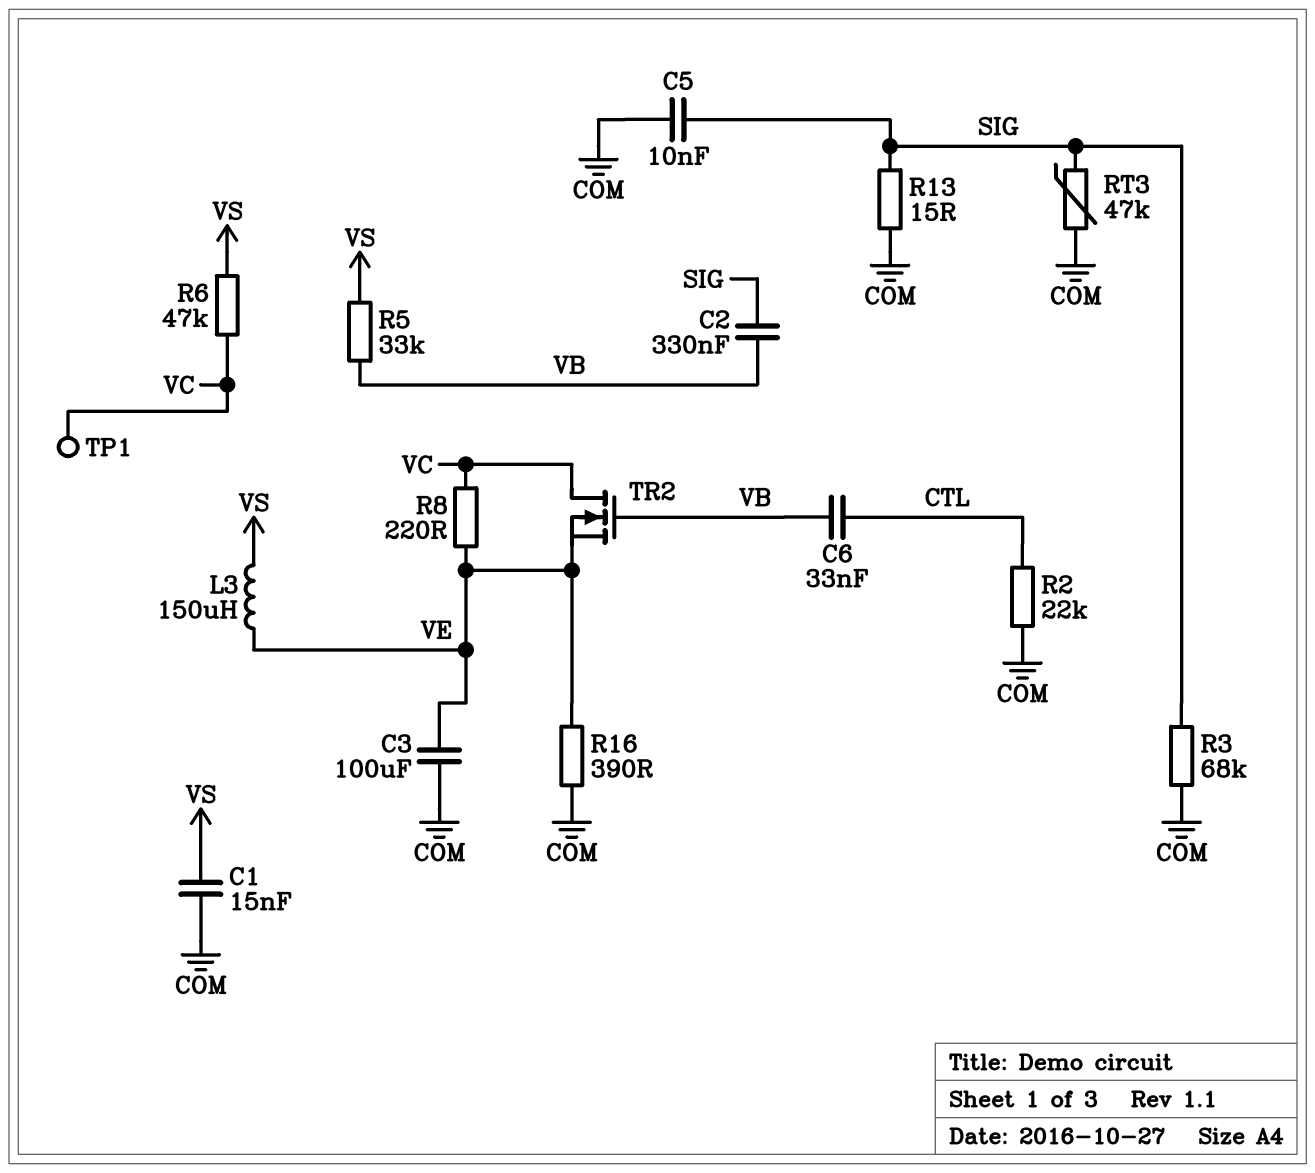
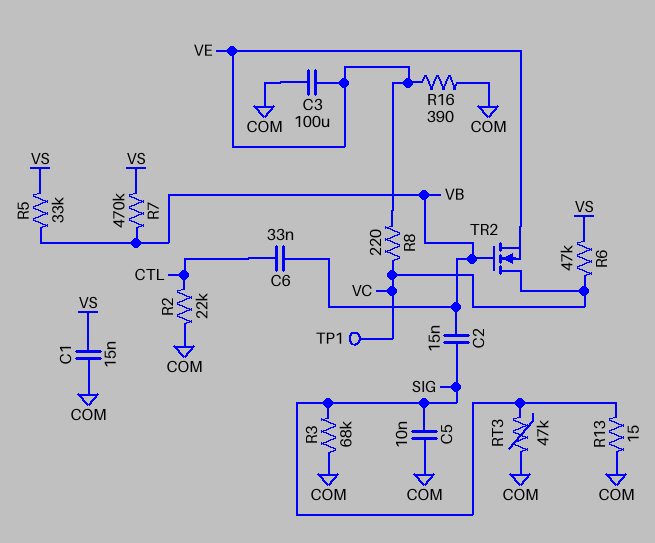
C2: 330nF (SIG, VB) -> 15nF (SIG, VB)
L3: 150uH (VE, VS) -> none
R7: none -> 470k (VB, VS)

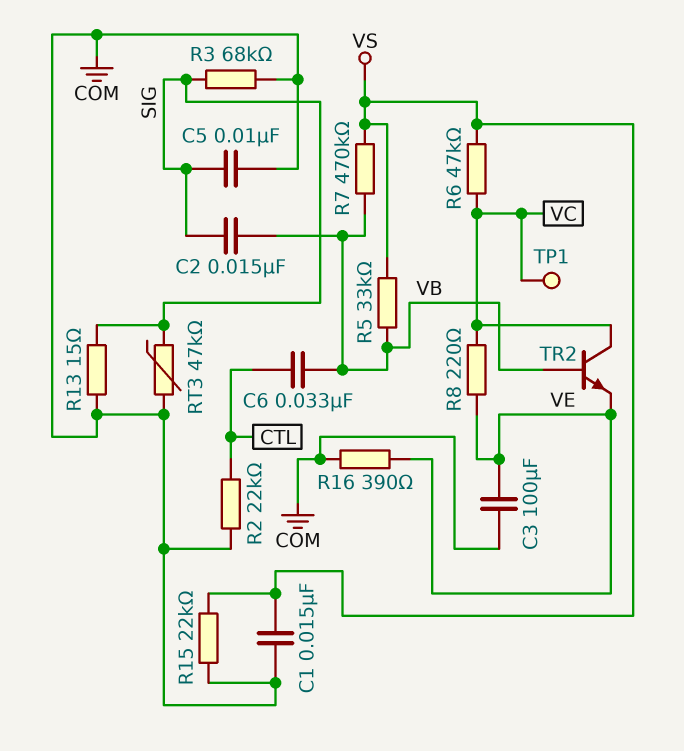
R15: none -> 22k (COM, VS)
TR2: NMOS (G VB, D VC, S VE) -> NPN (B VB, C VC, E VE)

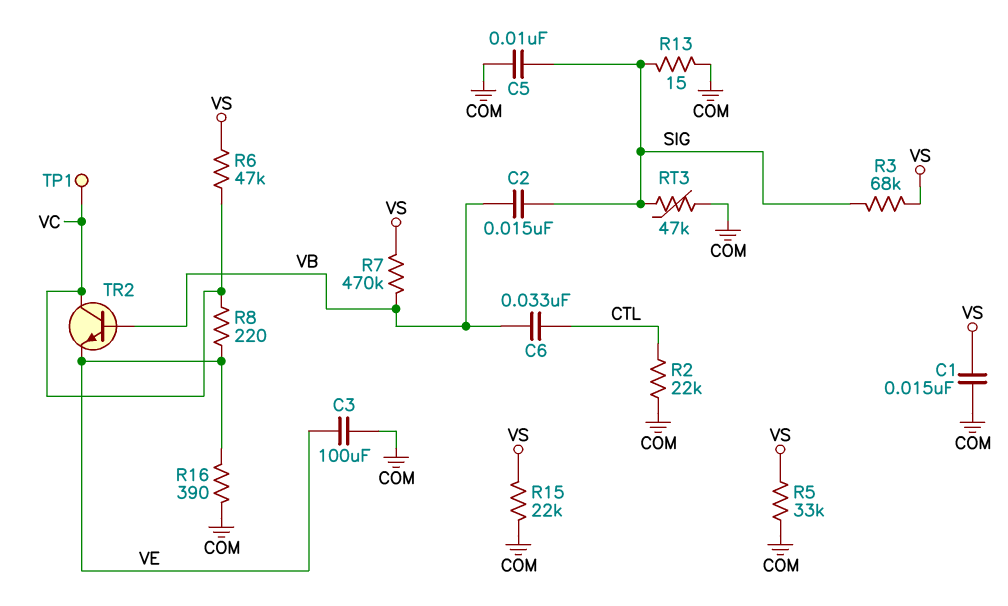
R3: 68k (COM, SIG) -> 68k (SIG, VS)
R5: 33k (VB, VS) -> 33k (COM, VS)

